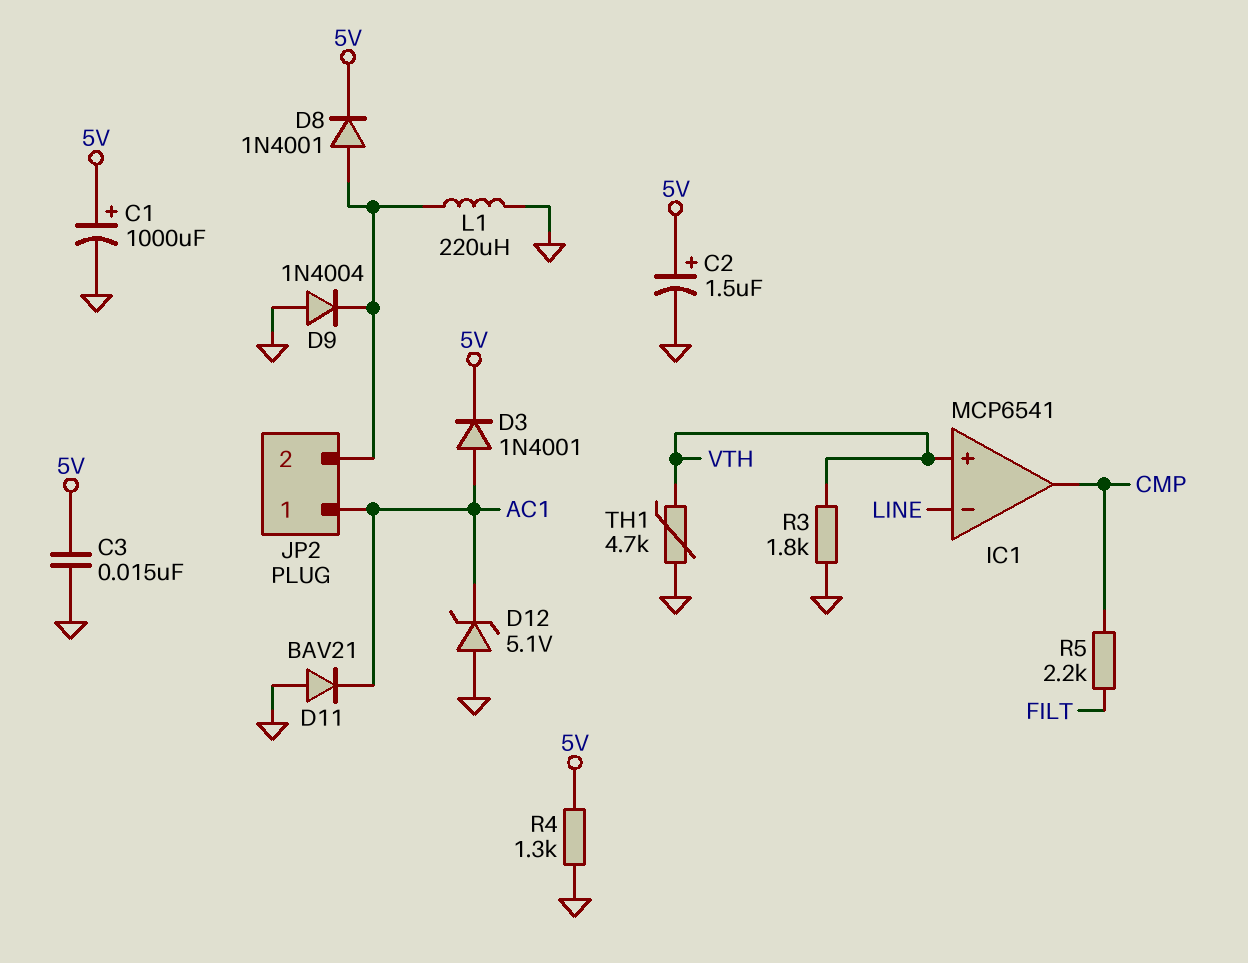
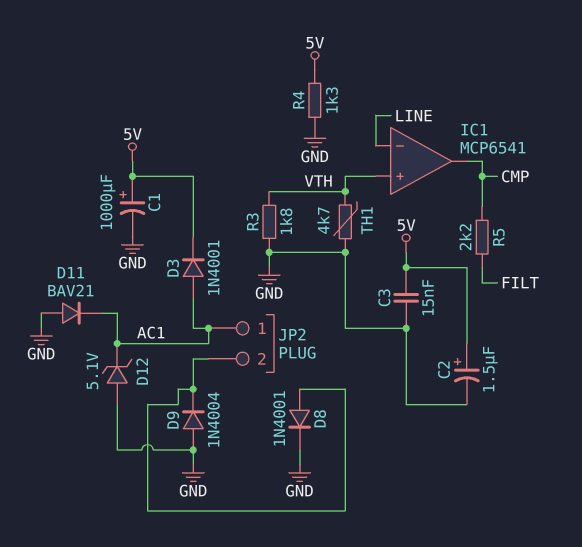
D8: diode 1N4001 (A JP2/2, K 5V) -> diode 1N4001 (A JP2/2, K GND)
L1: 220uH (GND, JP2/2) -> none

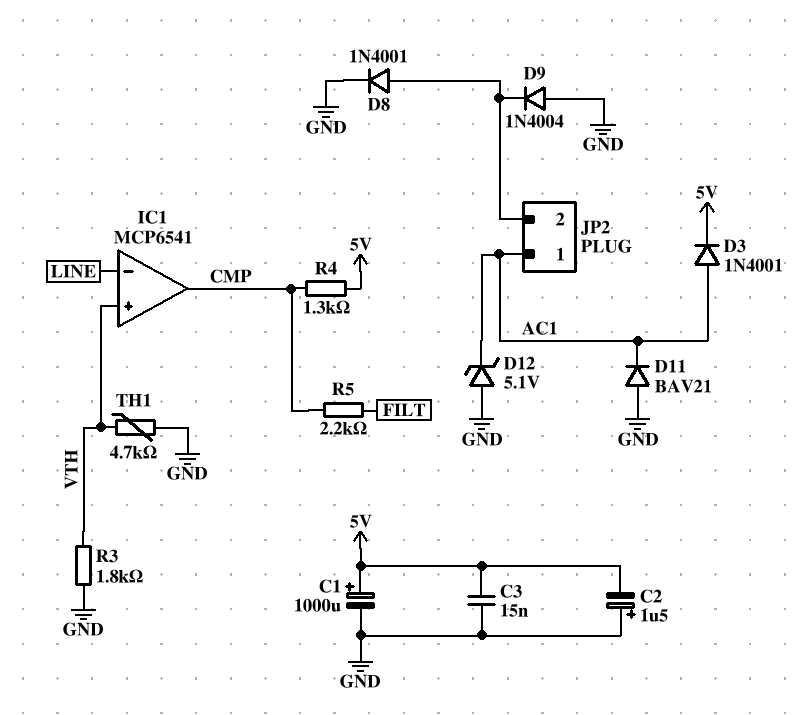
C2: 1.5uF (plus 5V, minus GND) -> 1.5uF (plus GND, minus 5V)
R4: 1.3k (5V, GND) -> 1.3k (5V, CMP)

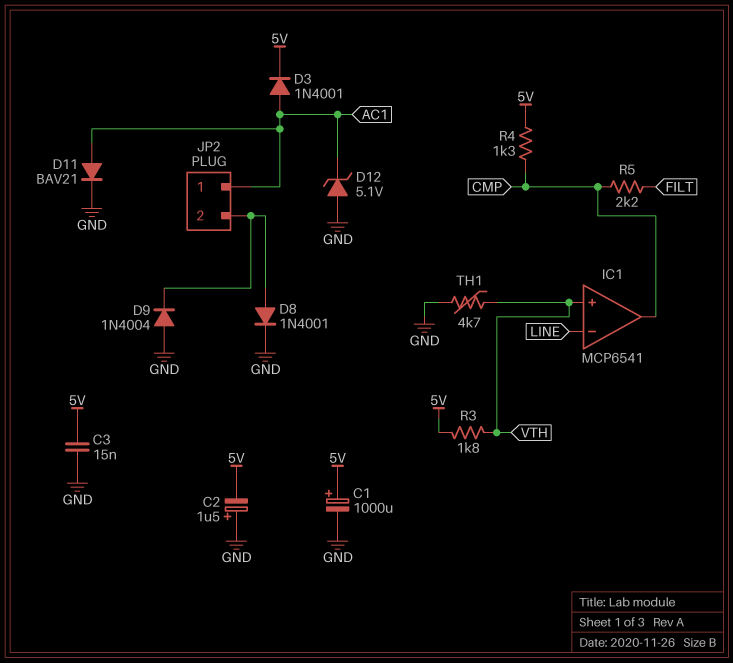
D11: diode BAV21 (A GND, K AC1) -> diode BAV21 (A AC1, K GND)
R3: 1.8k (GND, VTH) -> 1.8k (5V, VTH)

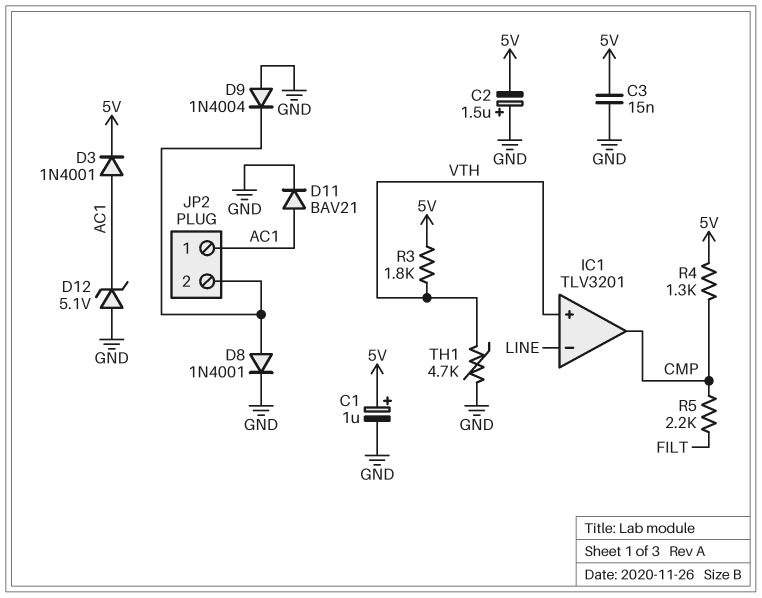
C1: 1000uF (plus 5V, minus GND) -> 1uF (plus 5V, minus GND)
IC1: MCP6541 -> TLV3201

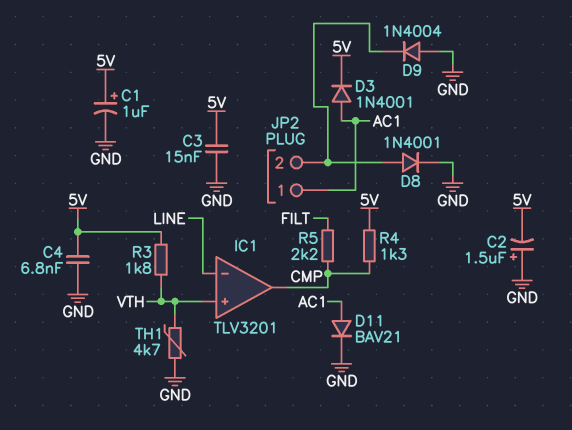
C4: none -> 6.8nF (5V, GND)
D12: zener 5.1V (A GND, K AC1) -> none

